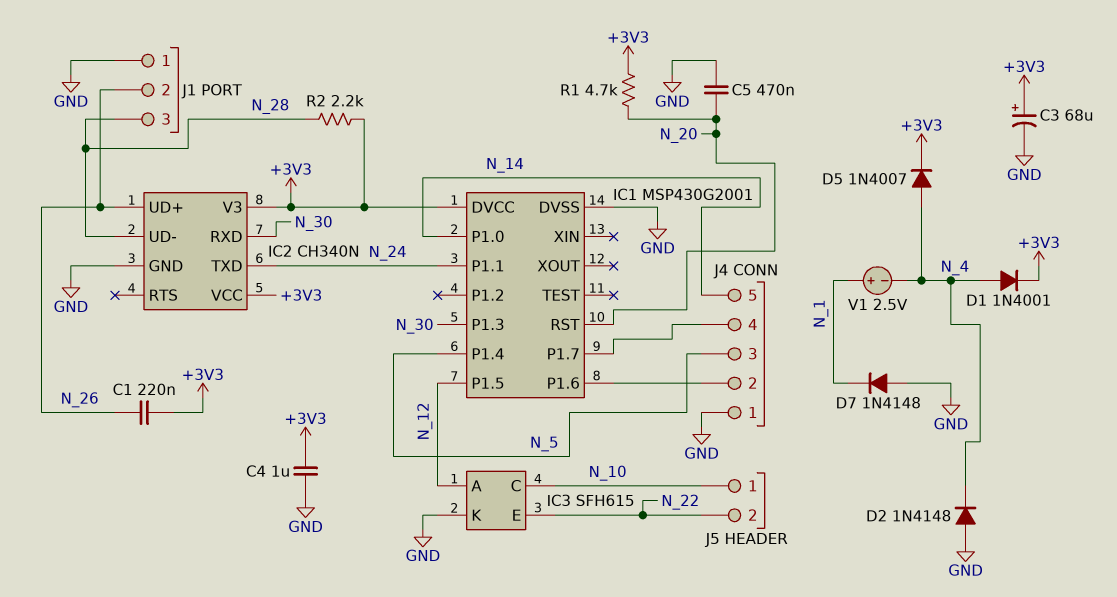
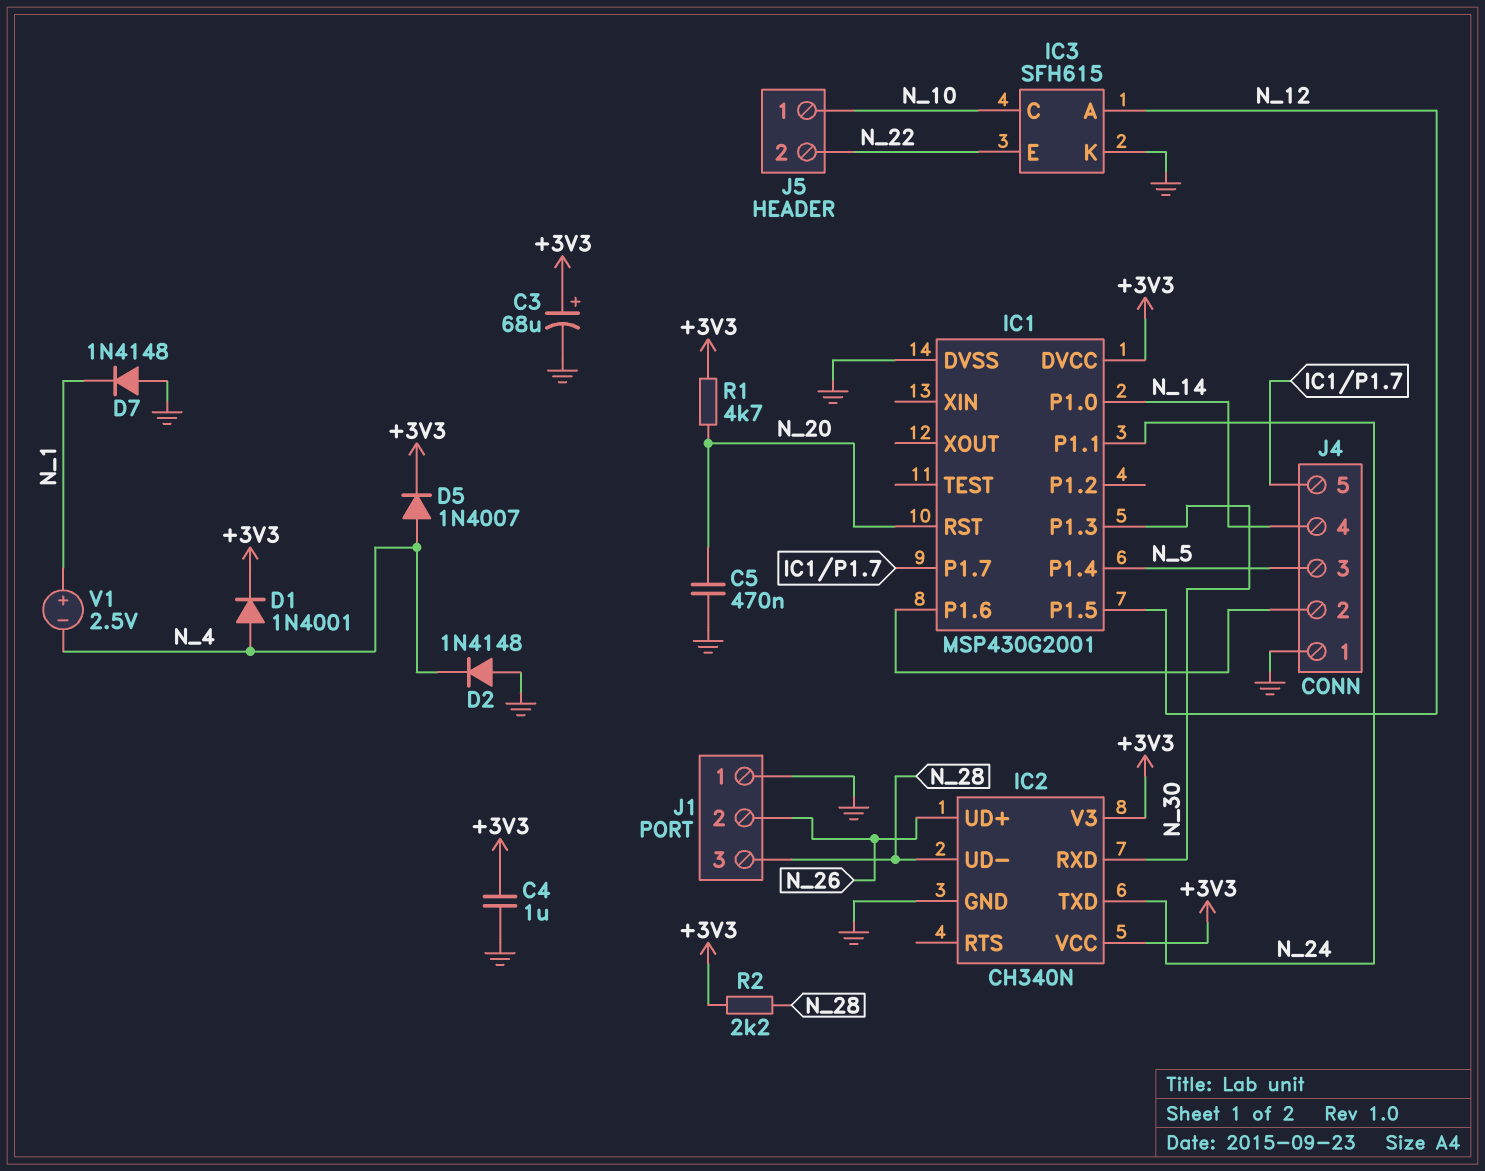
C1: 220nF (+3V3, N_26) -> none
J4 pin 4: IC1/P1.7 -> N_14
J4 pin 5: N_14 -> IC1/P1.7

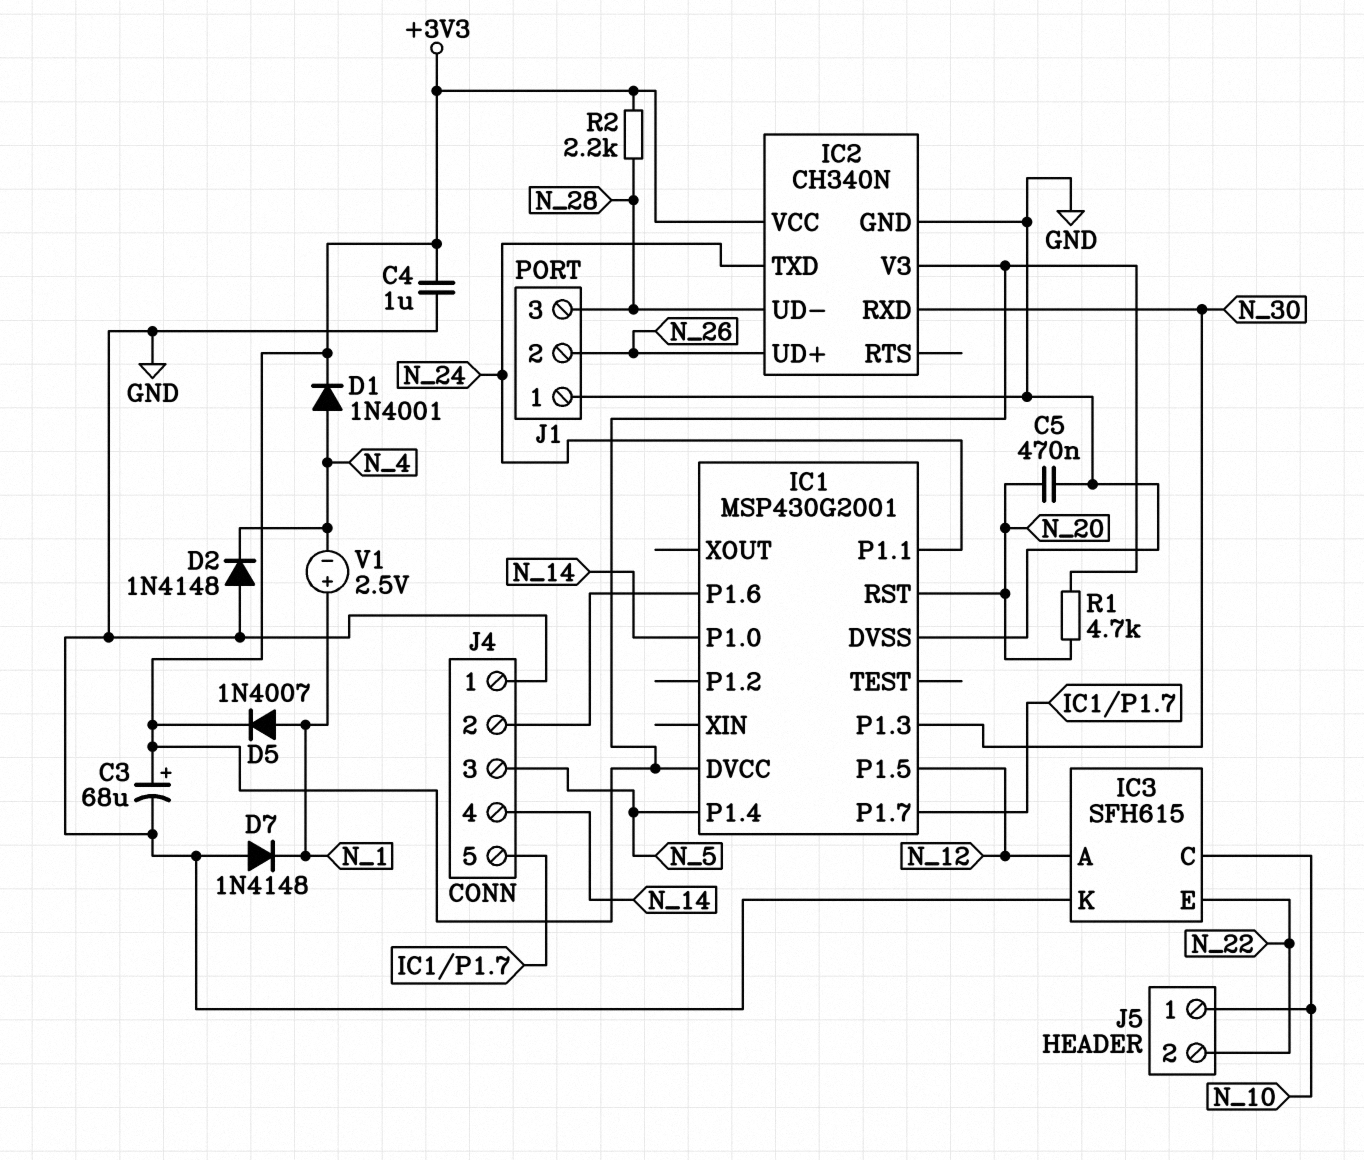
D5: diode 1N4007 (A N_4, K +3V3) -> diode 1N4007 (A N_1, K +3V3)

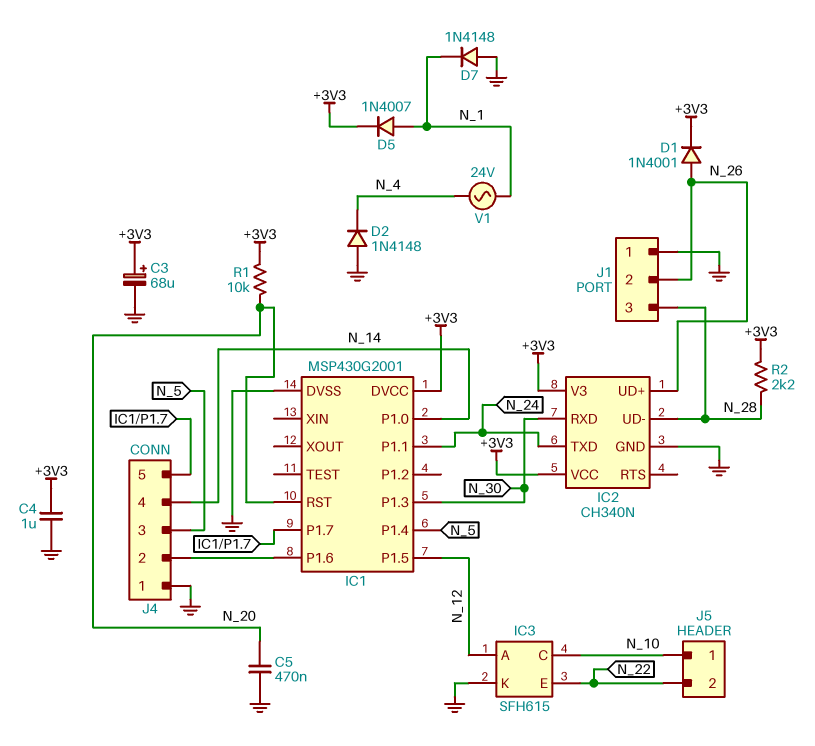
D1: diode 1N4001 (A N_4, K +3V3) -> diode 1N4001 (A N_26, K +3V3)
R1: 4.7k (+3V3, N_20) -> 10k (+3V3, N_20)
V1: 2.5V (plus N_1, minus N_4) -> AC 24V (N_1, N_4)

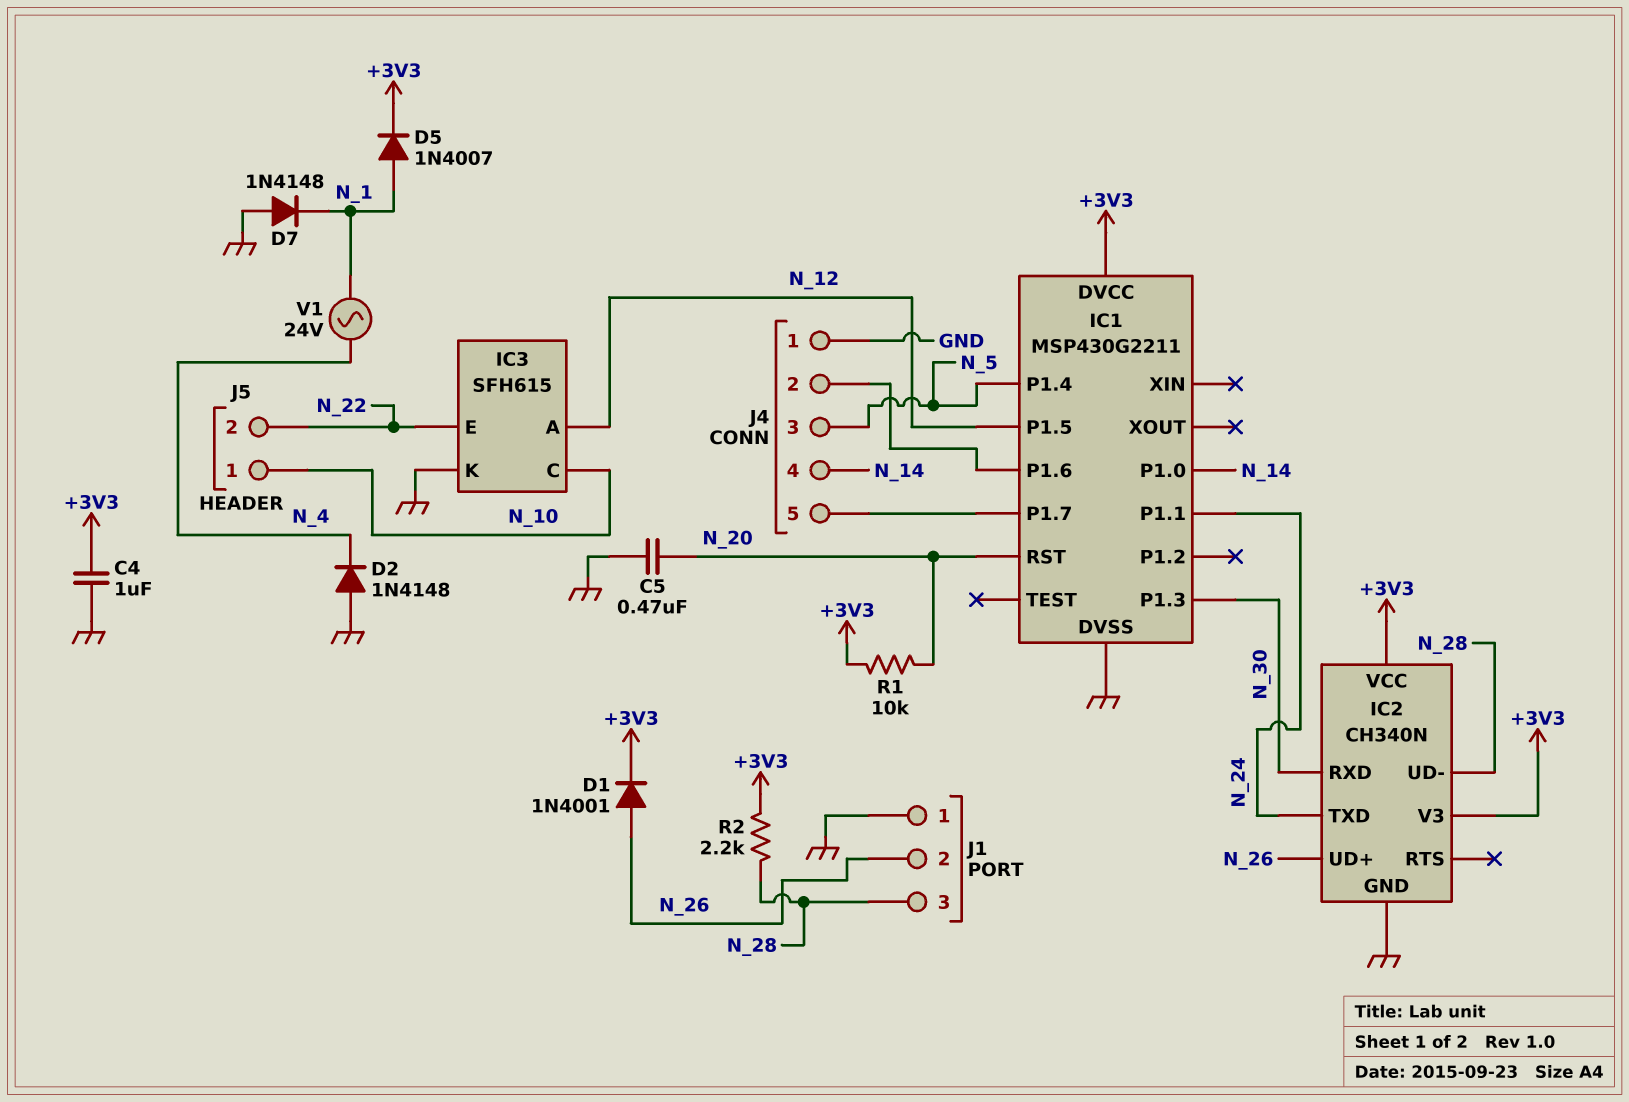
C3: 68uF (plus +3V3, minus GND) -> none
IC1: MSP430G2001 -> MSP430G2211

